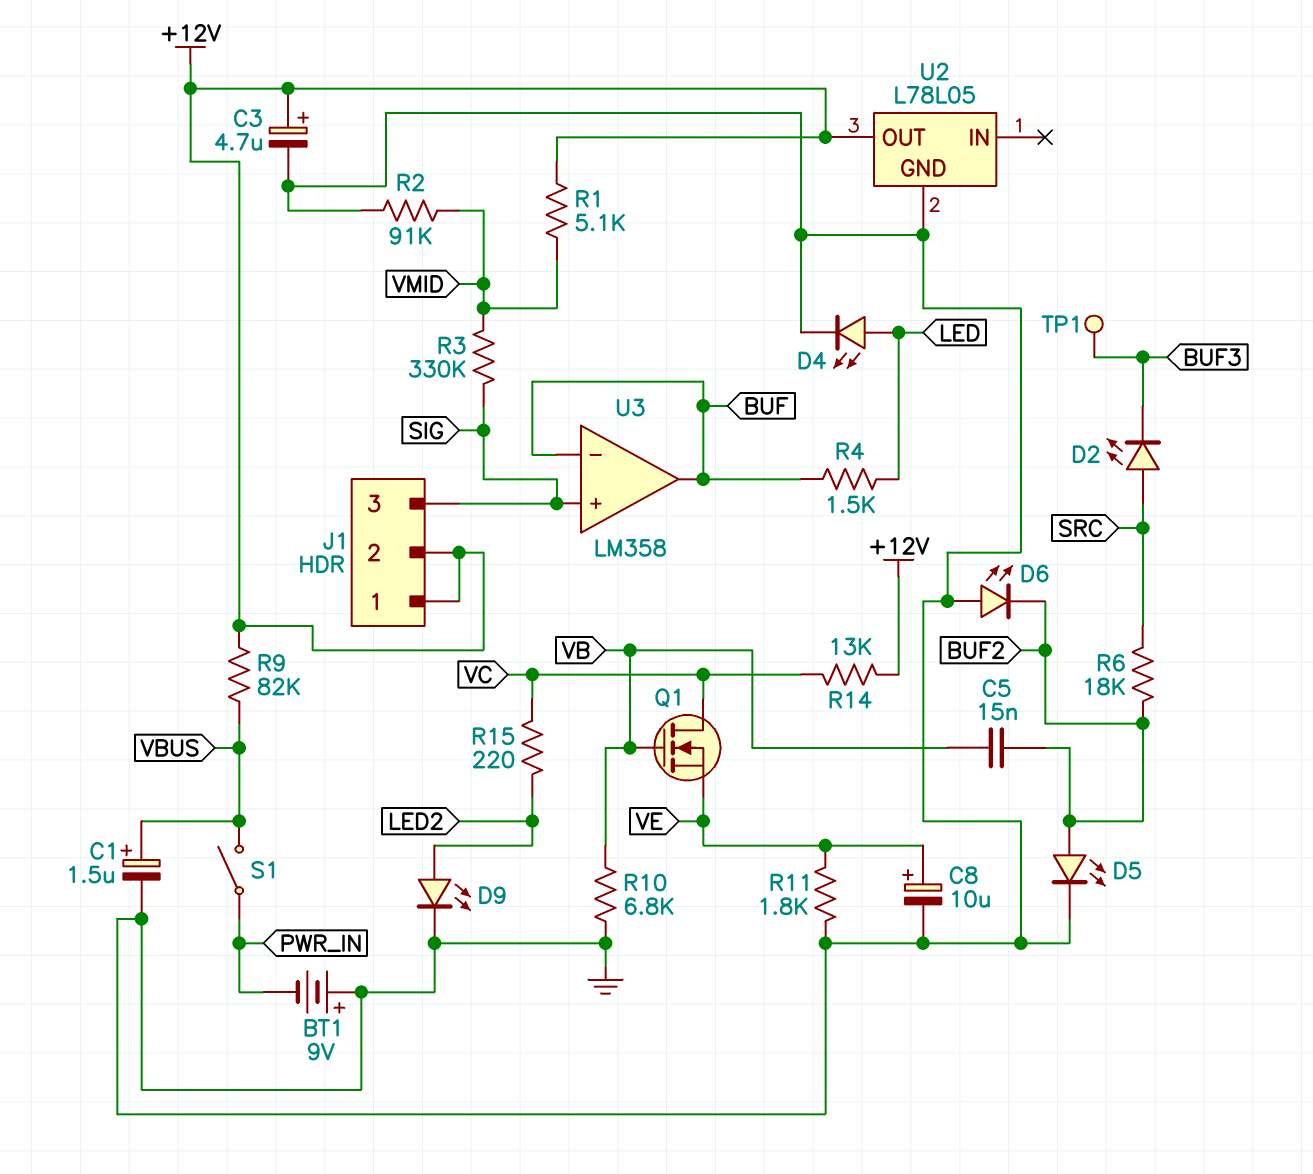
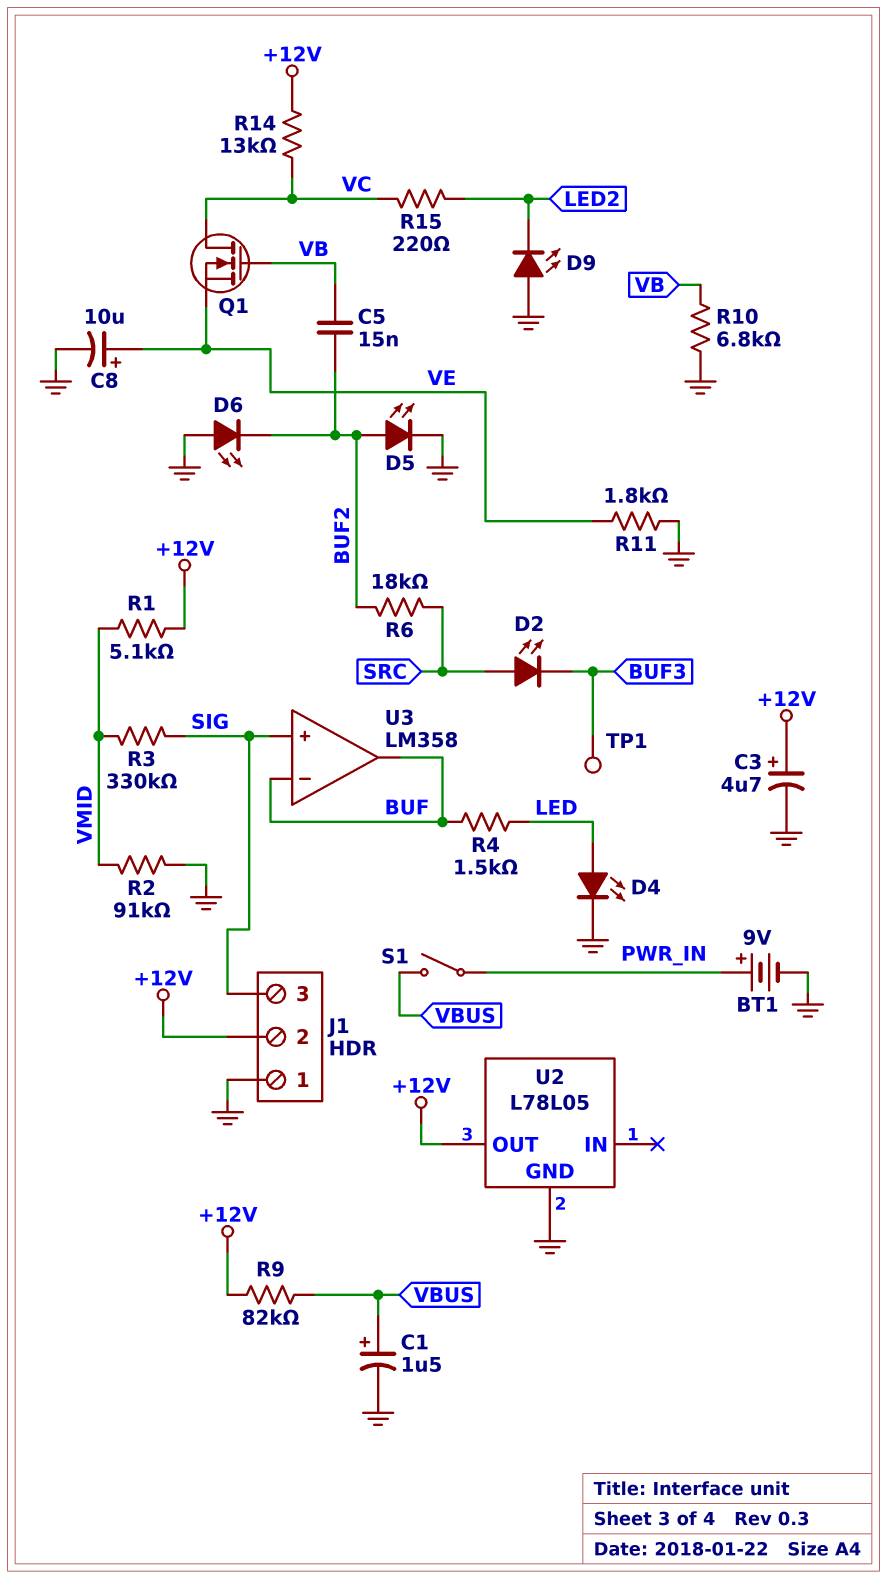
BT1: 9V (plus GND, minus PWR_IN) -> 9V (plus PWR_IN, minus GND)
D9: LED (A LED2, K GND) -> LED (A GND, K LED2)
J1 pin 1: +12V -> GND

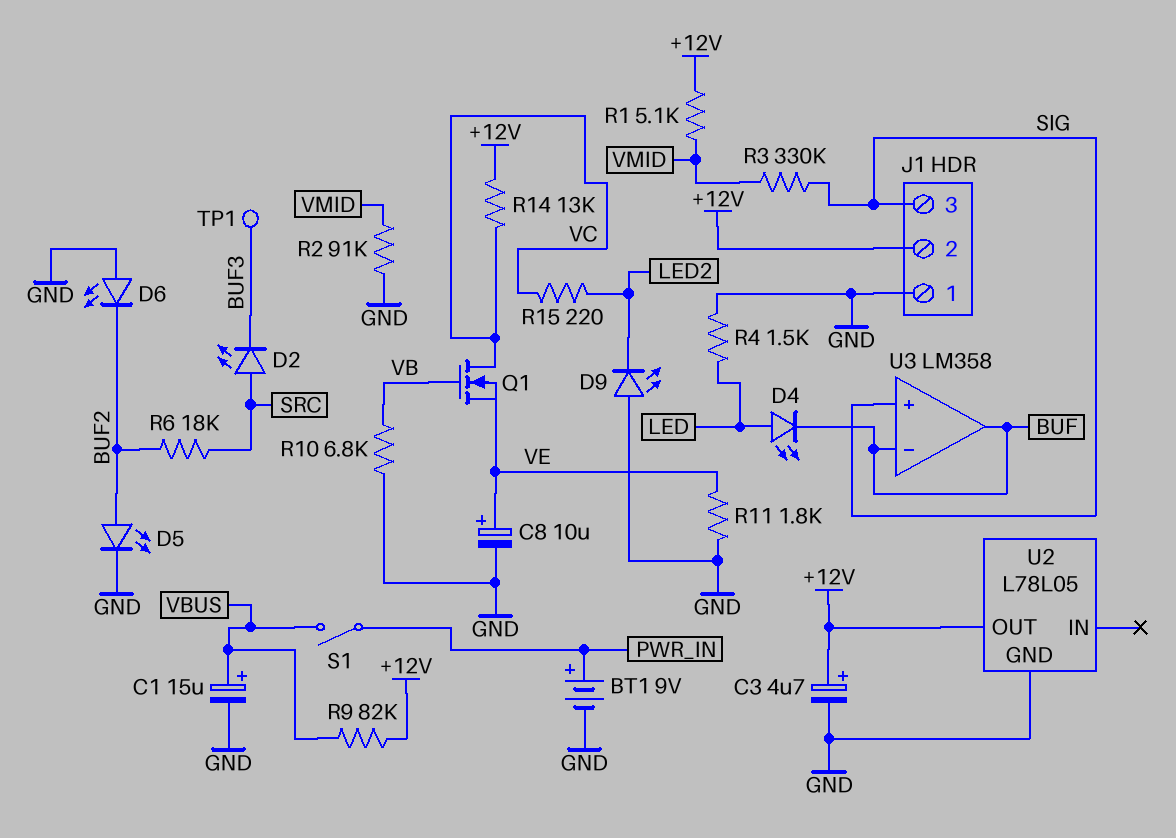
C1: 1.5uF (plus VBUS, minus GND) -> 15uF (plus VBUS, minus GND)
C5: 15nF (BUF2, VB) -> none
D4: LED (A LED, K GND) -> LED (A LED, K BUF)
R4: 1.5k (BUF, LED) -> 1.5k (GND, LED)

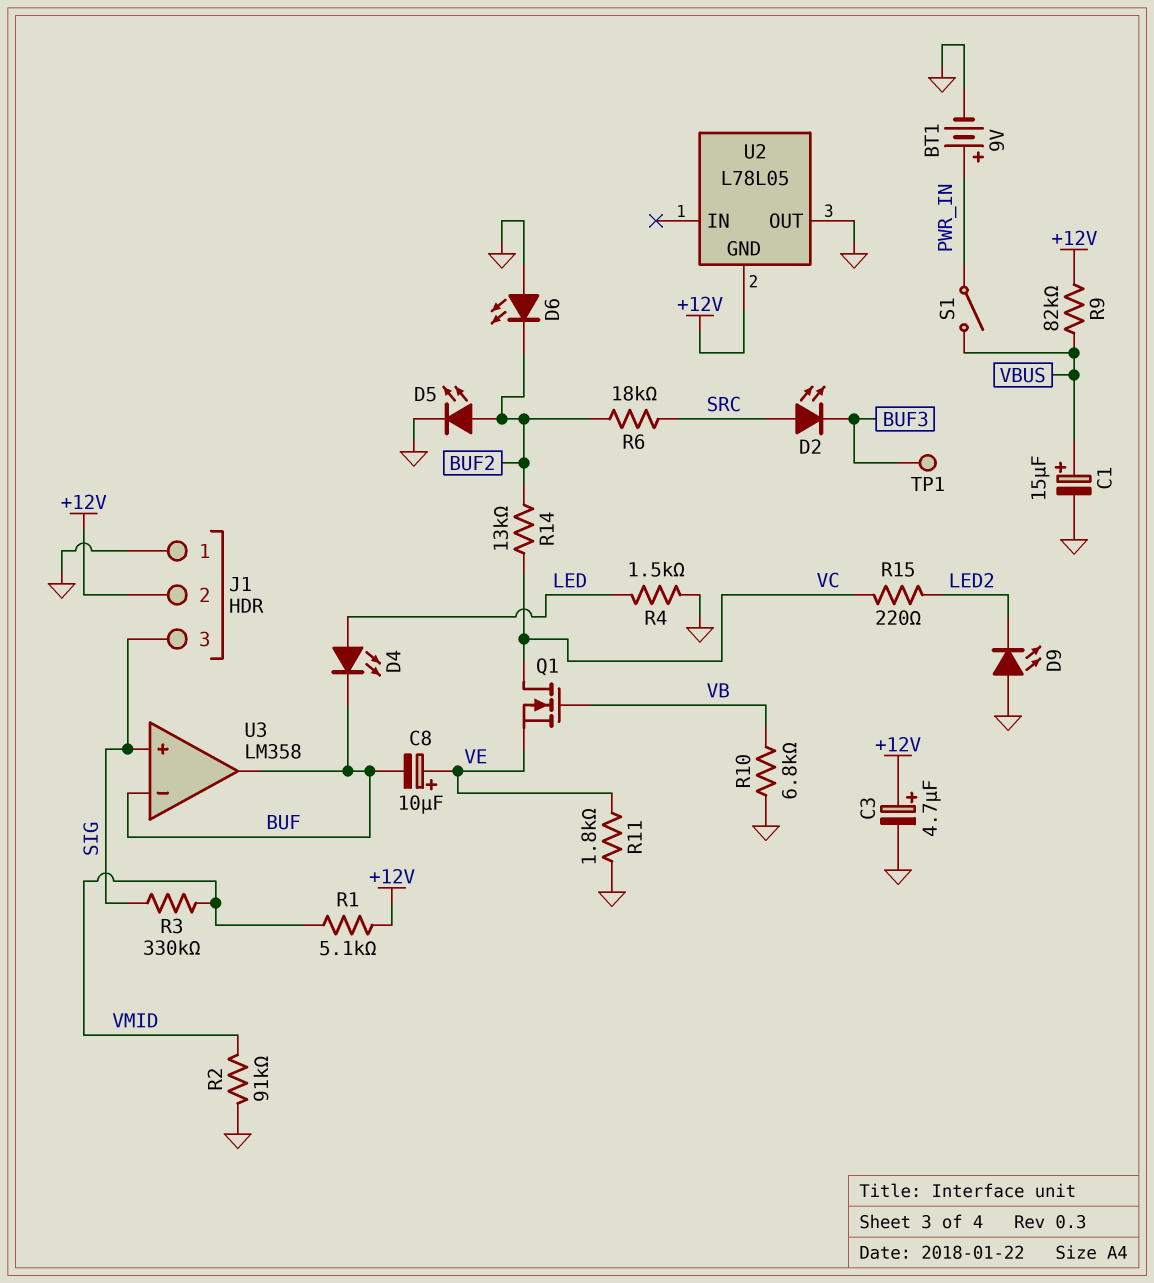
C8: 10uF (plus VE, minus GND) -> 10uF (plus VE, minus BUF)
R14: 13k (+12V, VC) -> 13k (BUF2, VC)
U2 pin GND: GND -> +12V
U2 pin OUT: +12V -> GND

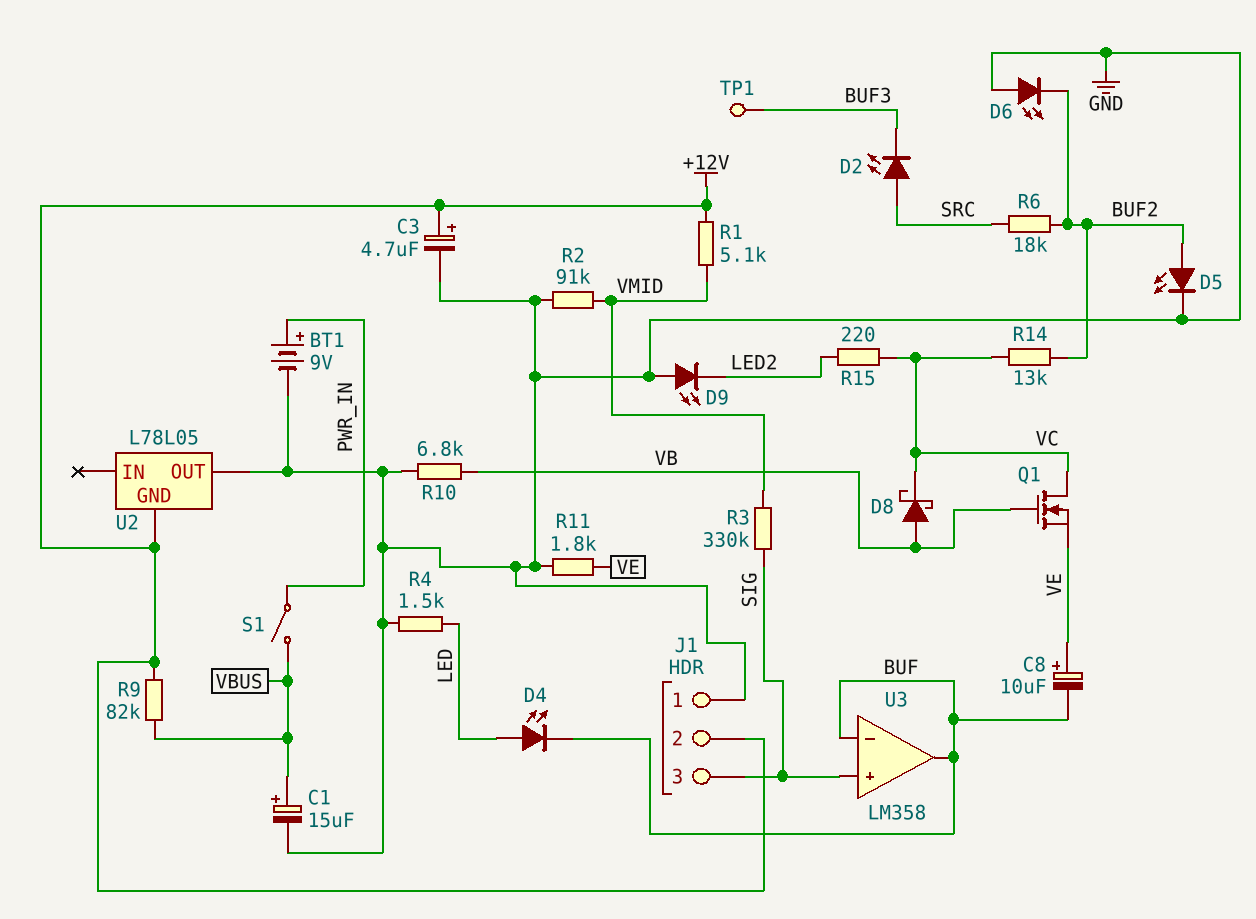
D8: none -> schottky (A VB, K VC)

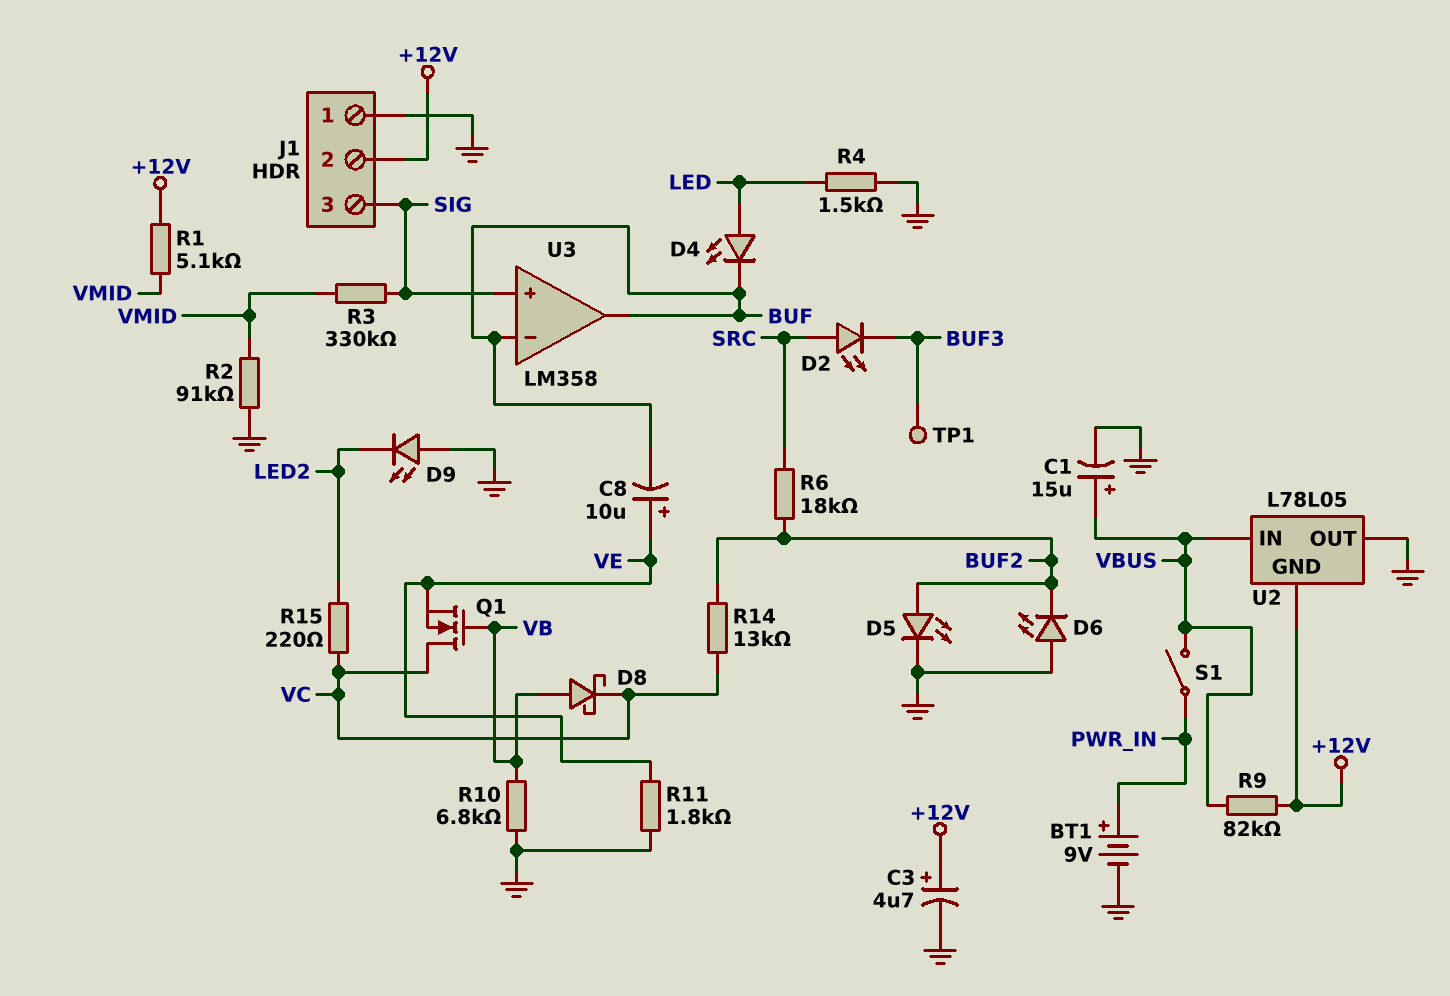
U2 pin IN: none -> VBUS

